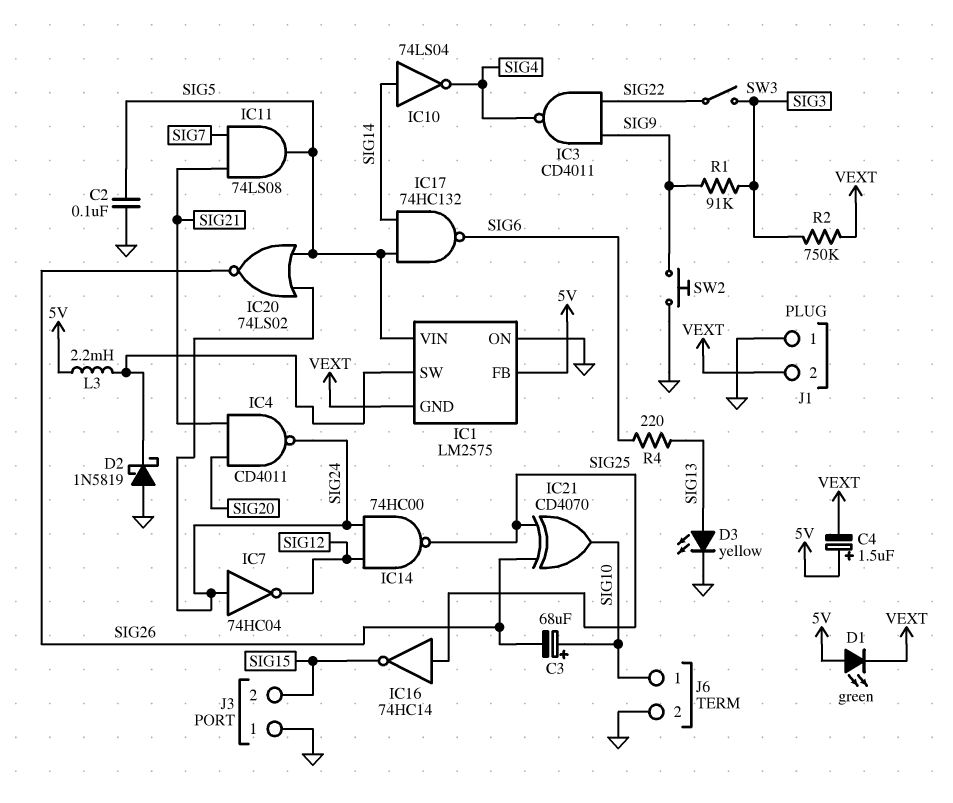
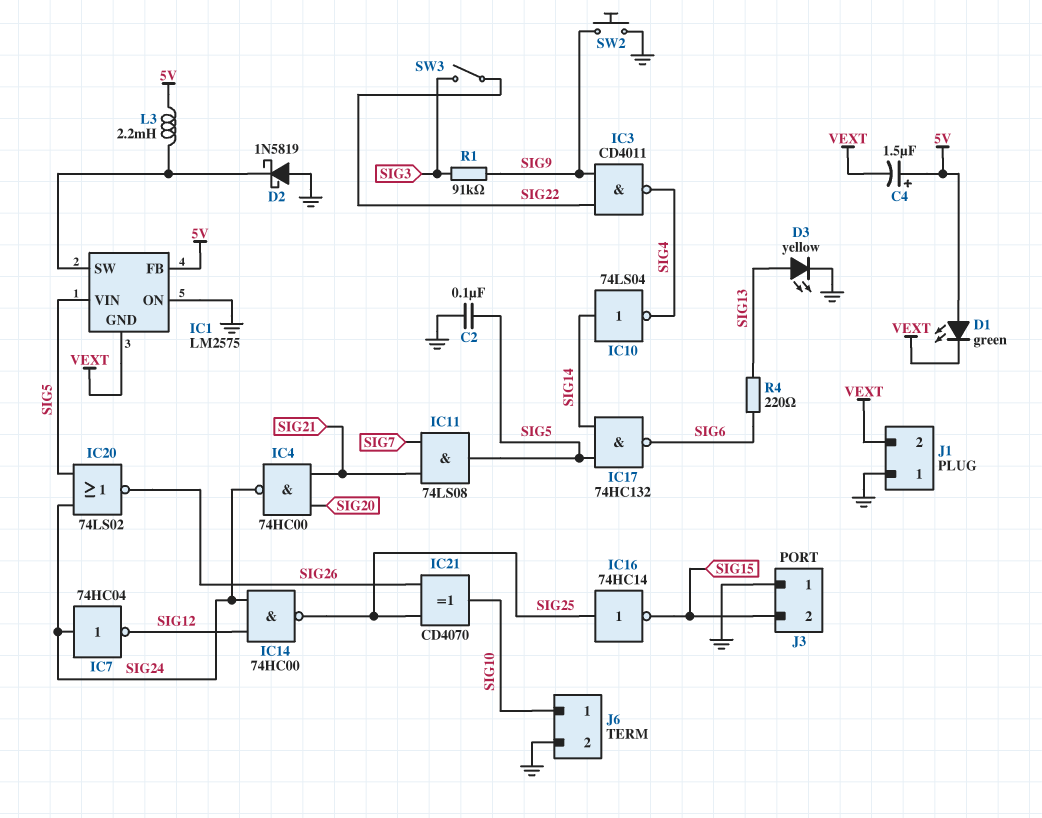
C3: 68uF (plus SIG10, minus SIG26) -> none
IC4: NAND CD4011 (in SIG20, in SIG21, out SIG24) -> NAND 74HC00 (in SIG20, in SIG21, out SIG24)
R2: 750k (SIG3, VEXT) -> none

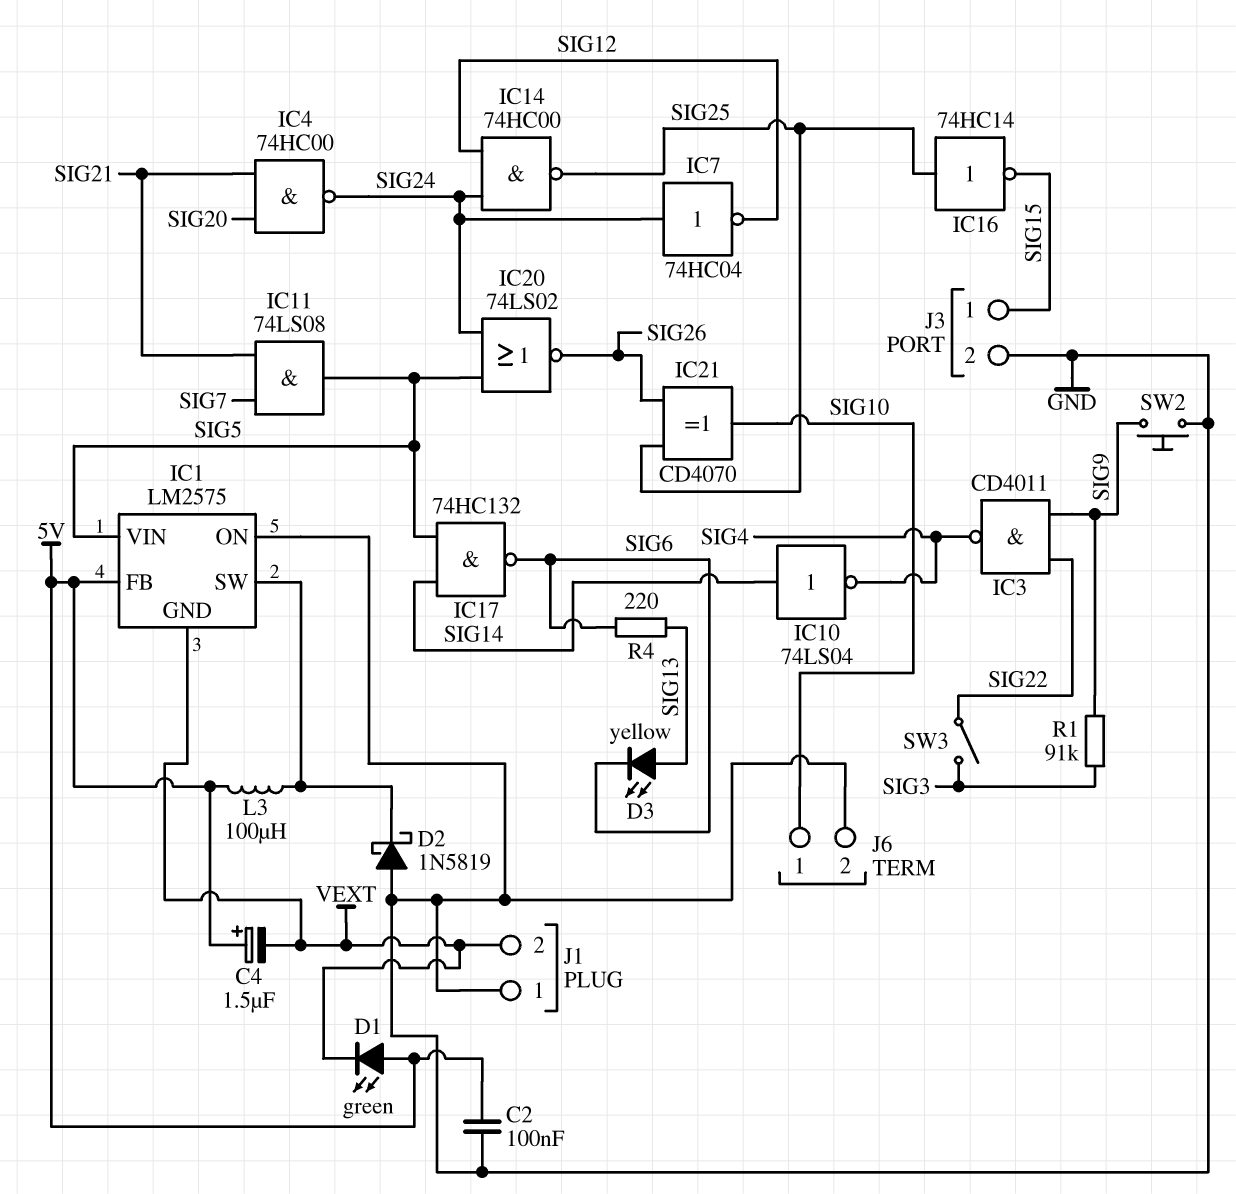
C2: 100nF (GND, SIG5) -> 100nF (5V, GND)
D3: LED yellow (A SIG13, K GND) -> LED yellow (A SIG13, K SIG6)
J3 pin 1: GND -> SIG15
J3 pin 2: SIG15 -> GND
L3: 2.2mH (5V, IC1/SW) -> 100uH (5V, IC1/SW)

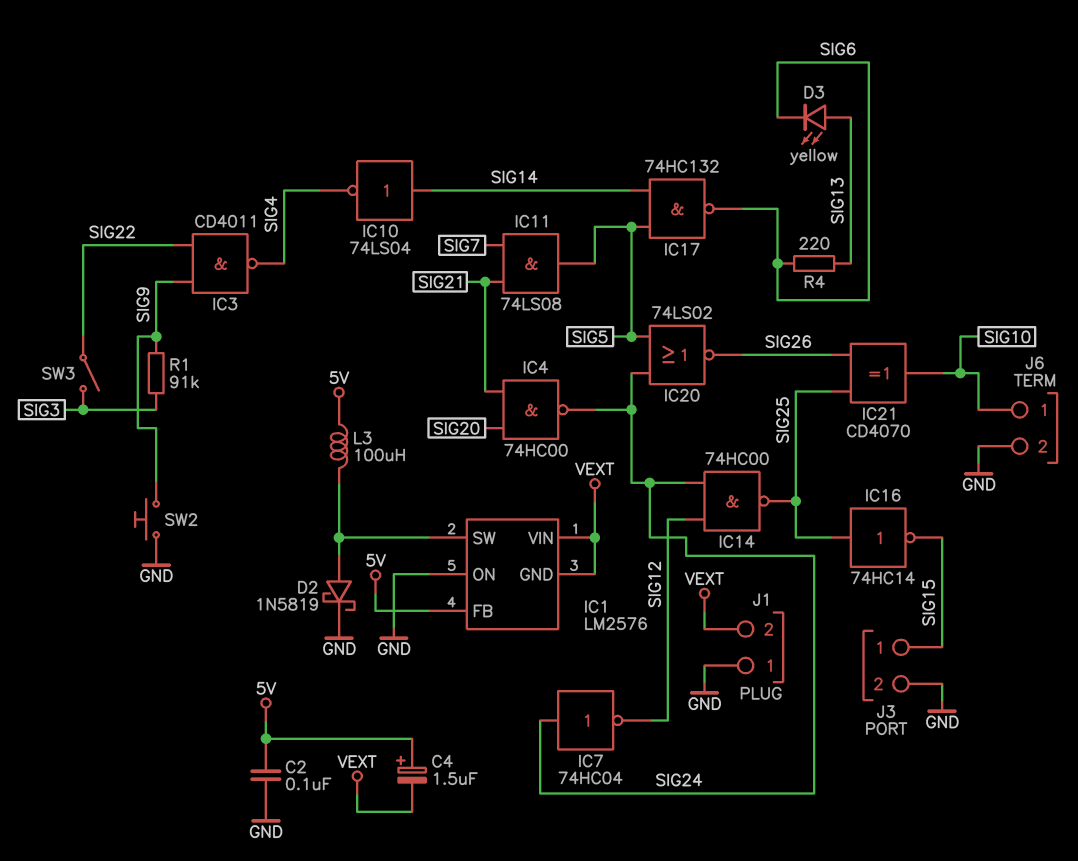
D1: LED green (A 5V, K VEXT) -> none
D2: schottky 1N5819 (A GND, K IC1/SW) -> schottky 1N5819 (A IC1/SW, K GND)
IC1: LM2575 -> LM2576
IC1 pin VIN: SIG5 -> VEXT

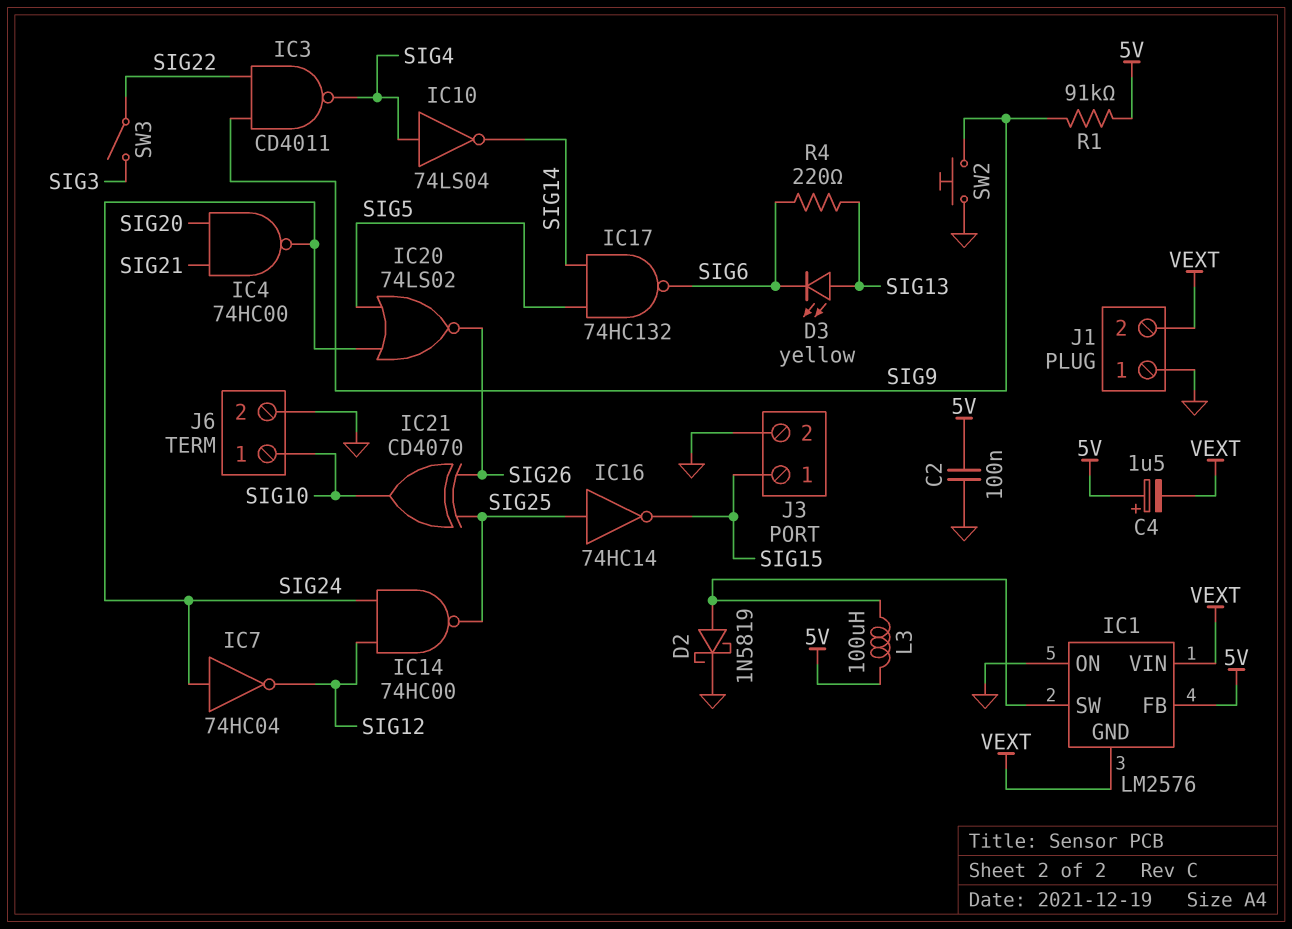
IC10: NOT 74LS04 (in SIG14, out SIG4) -> NOT 74LS04 (in SIG4, out SIG14)
IC11: AND 74LS08 (in SIG7, in SIG21, out SIG5) -> none
R1: 91k (SIG3, SIG9) -> 91k (5V, SIG9)

